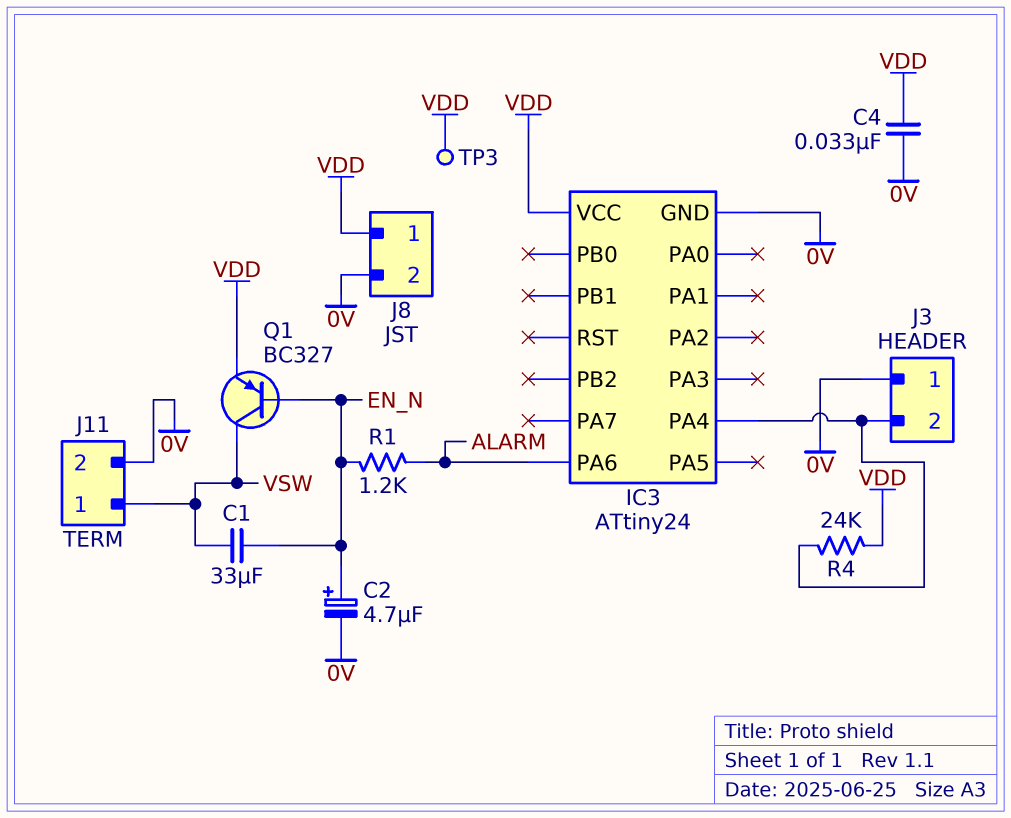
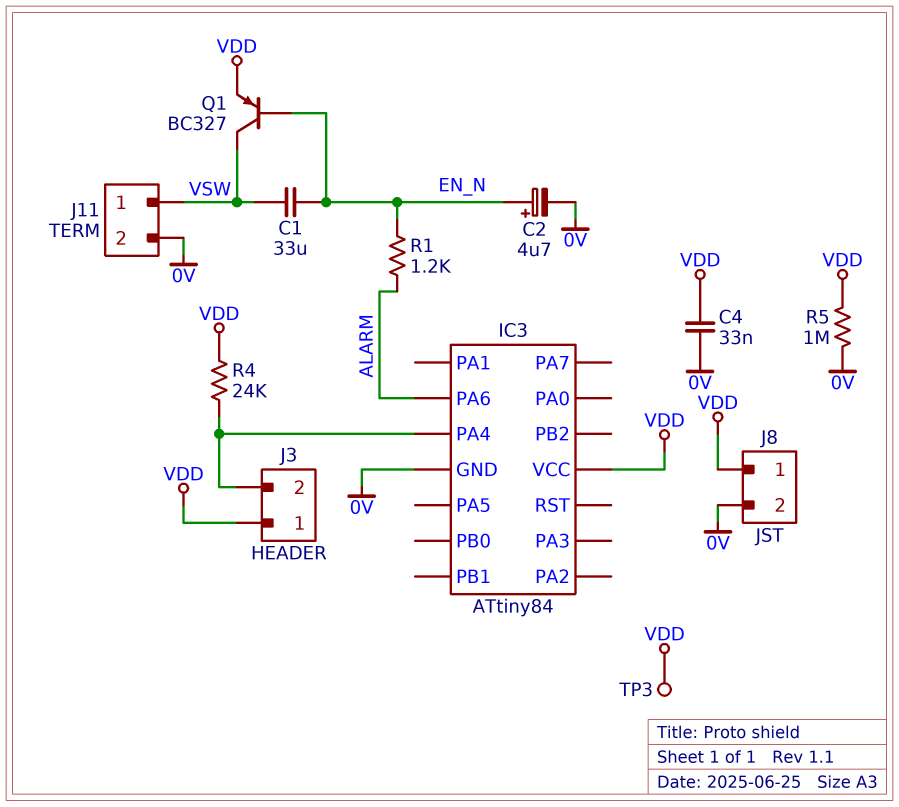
IC3: ATtiny24 -> ATtiny84
J3 pin 1: 0V -> VDD
R5: none -> 1M (0V, VDD)

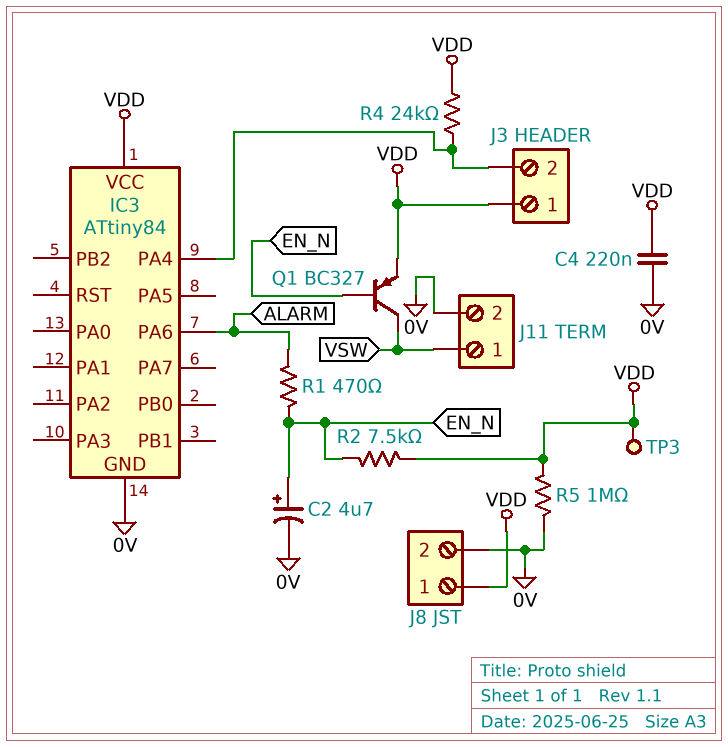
C1: 33uF (EN_N, VSW) -> none
C4: 33nF (0V, VDD) -> 220nF (0V, VDD)
R1: 1.2k (ALARM, EN_N) -> 470 (ALARM, EN_N)
R2: none -> 7.5k (EN_N, VDD)

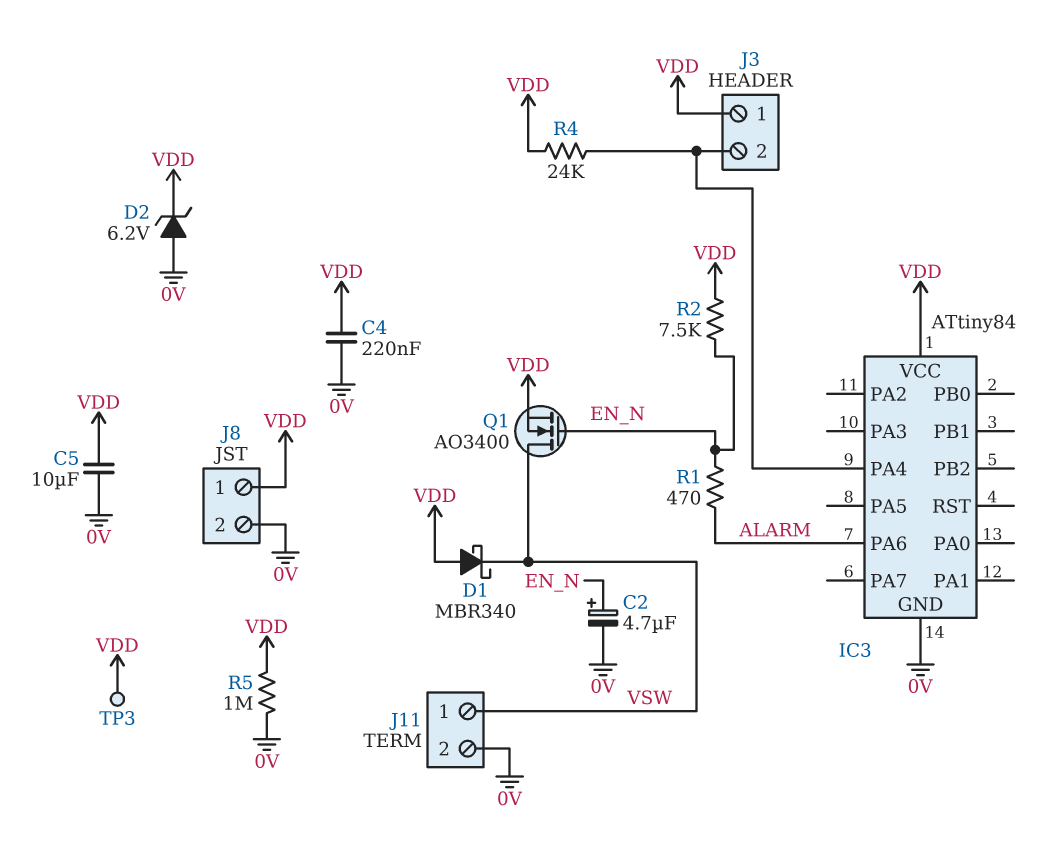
C5: none -> 10uF (0V, VDD)
D1: none -> schottky MBR340 (A VDD, K VSW)
D2: none -> zener 6.2V (A 0V, K VDD)
Q1: PNP BC327 (B EN_N, C VSW, E VDD) -> NMOS AO3400 (G EN_N, D VSW, S VDD)

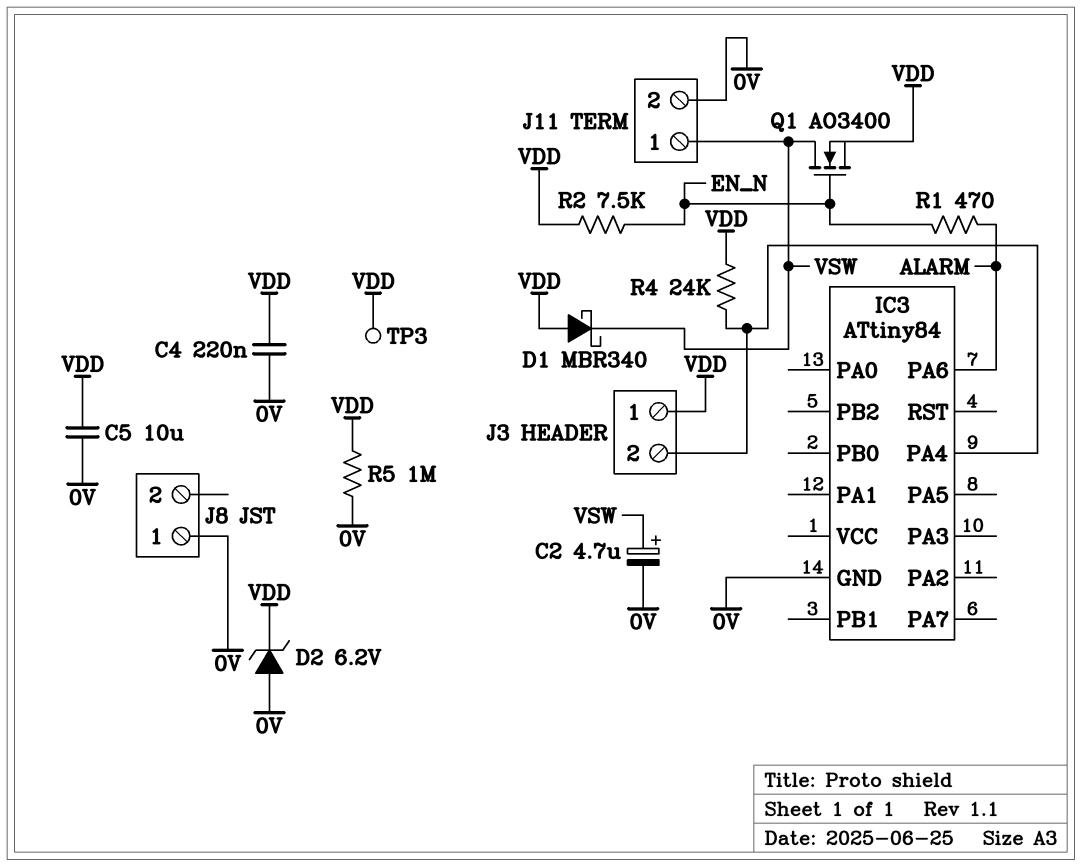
C2: 4.7uF (plus EN_N, minus 0V) -> 4.7uF (plus VSW, minus 0V)
IC3 pin VCC: VDD -> none
J8 pin 1: VDD -> 0V
J8 pin 2: 0V -> none

